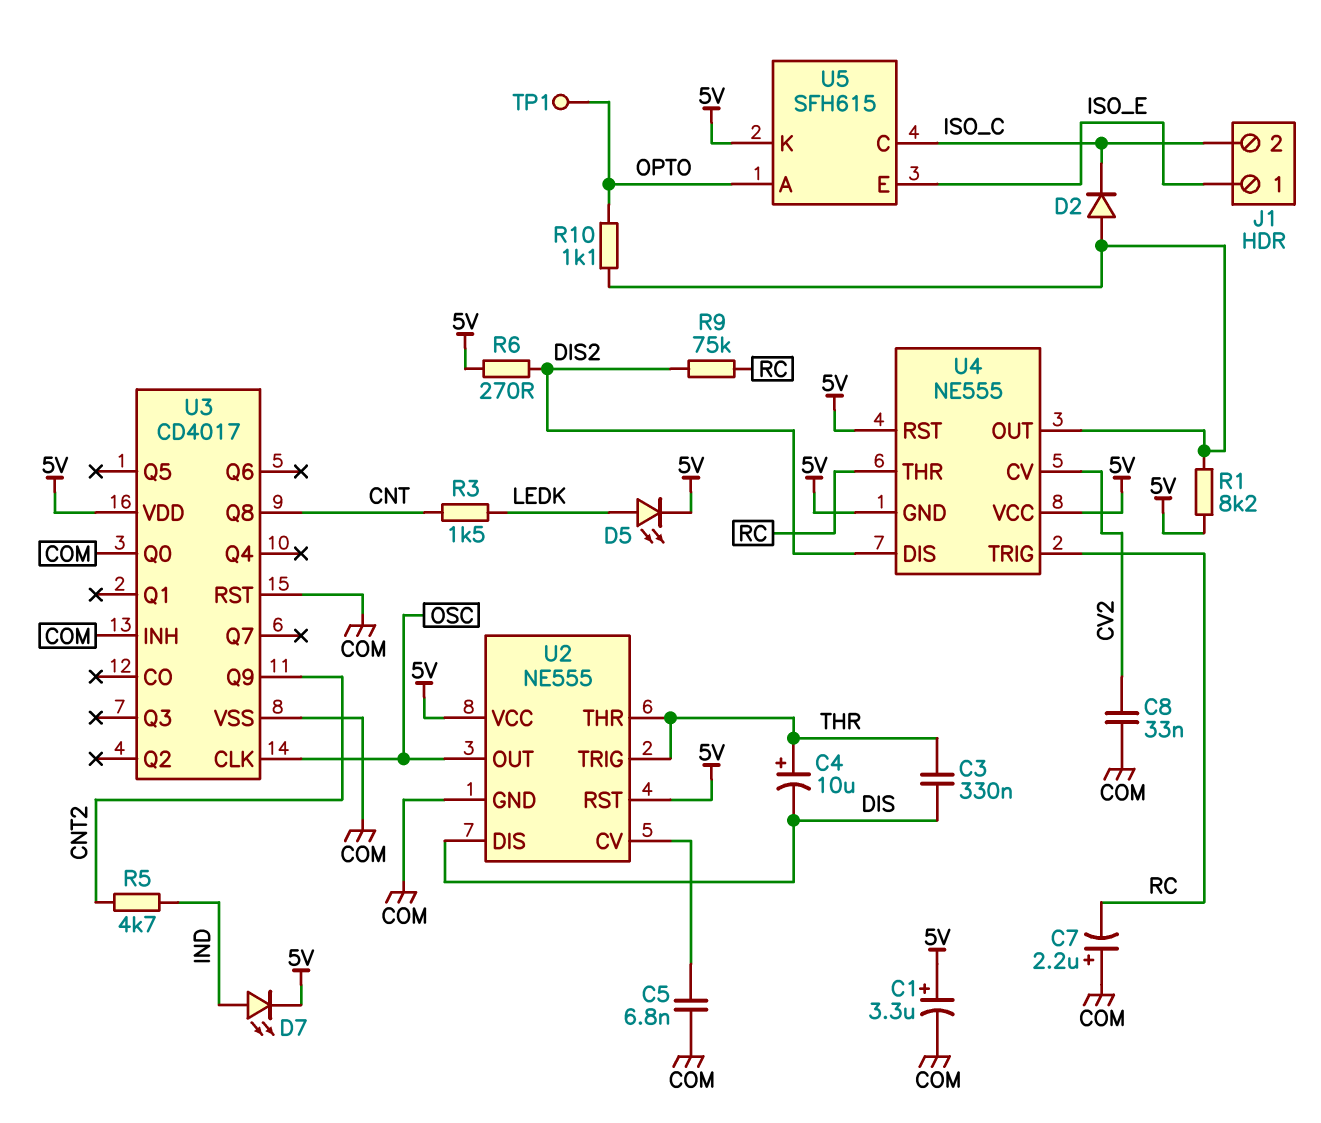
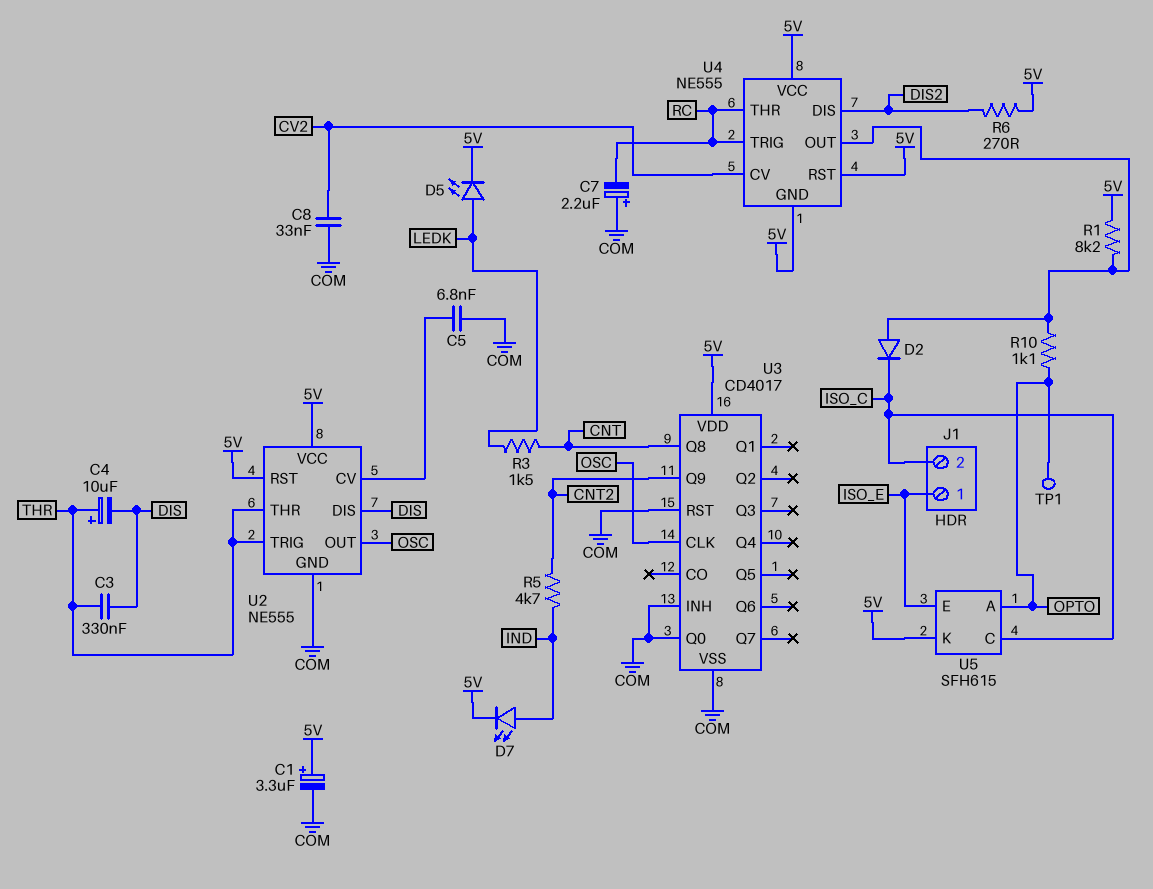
R9: 75k (DIS2, RC) -> none

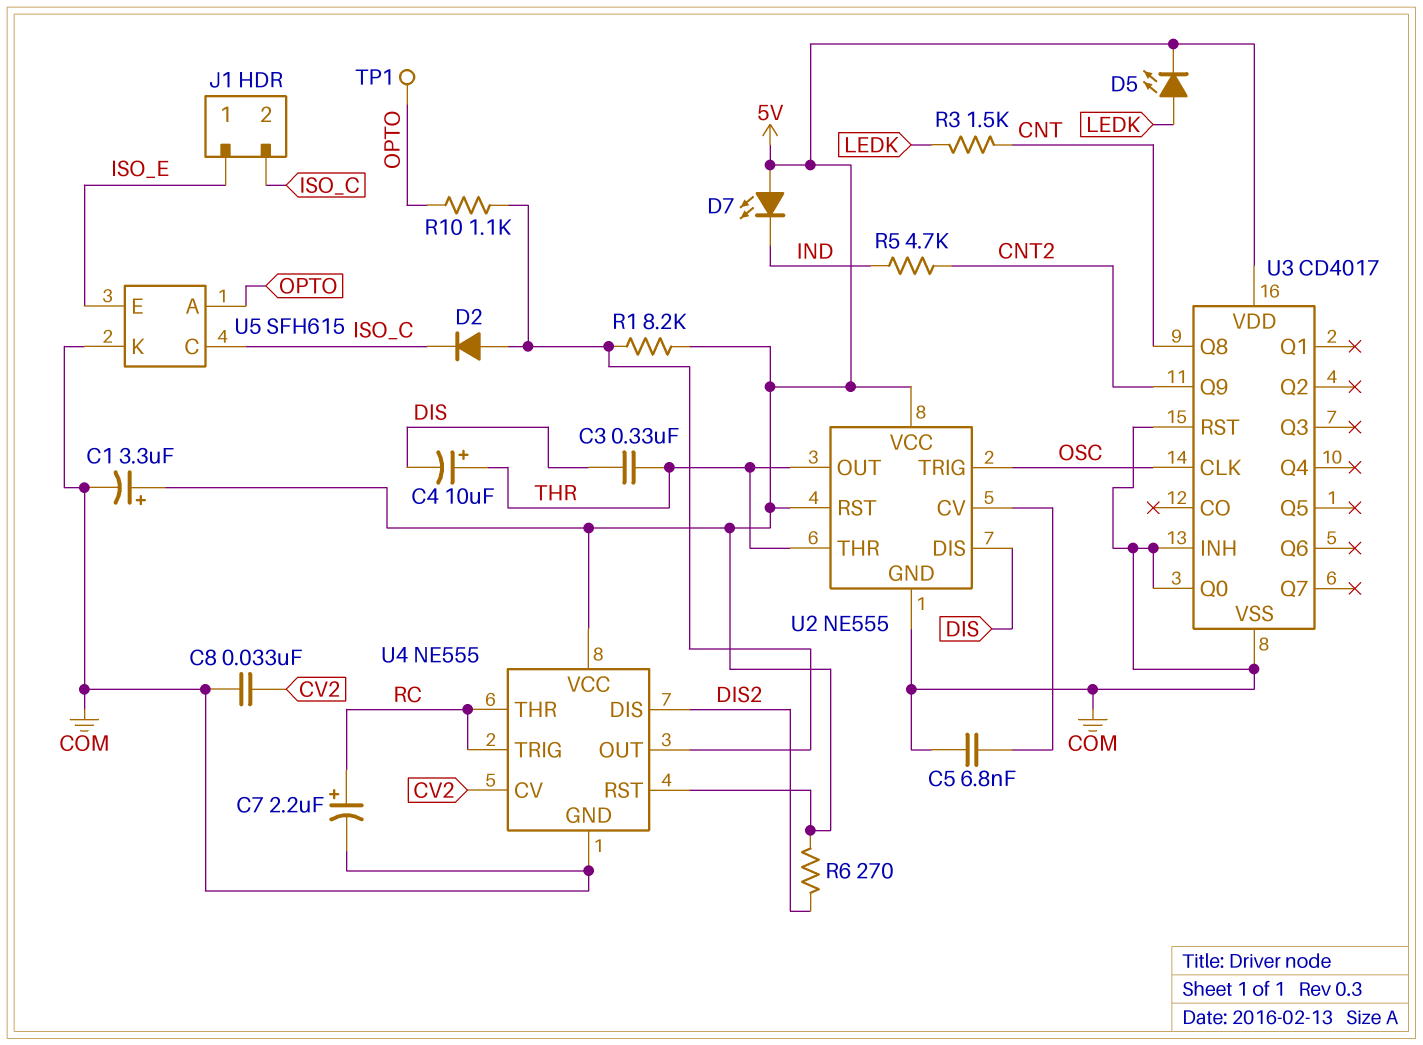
C7: 2.2uF (plus COM, minus RC) -> 2.2uF (plus RC, minus COM)
D7: LED (A IND, K 5V) -> LED (A 5V, K IND)
U2 pin OUT: OSC -> THR
U2 pin TRIG: THR -> OSC
U4 pin GND: 5V -> COM
U5 pin K: 5V -> COM

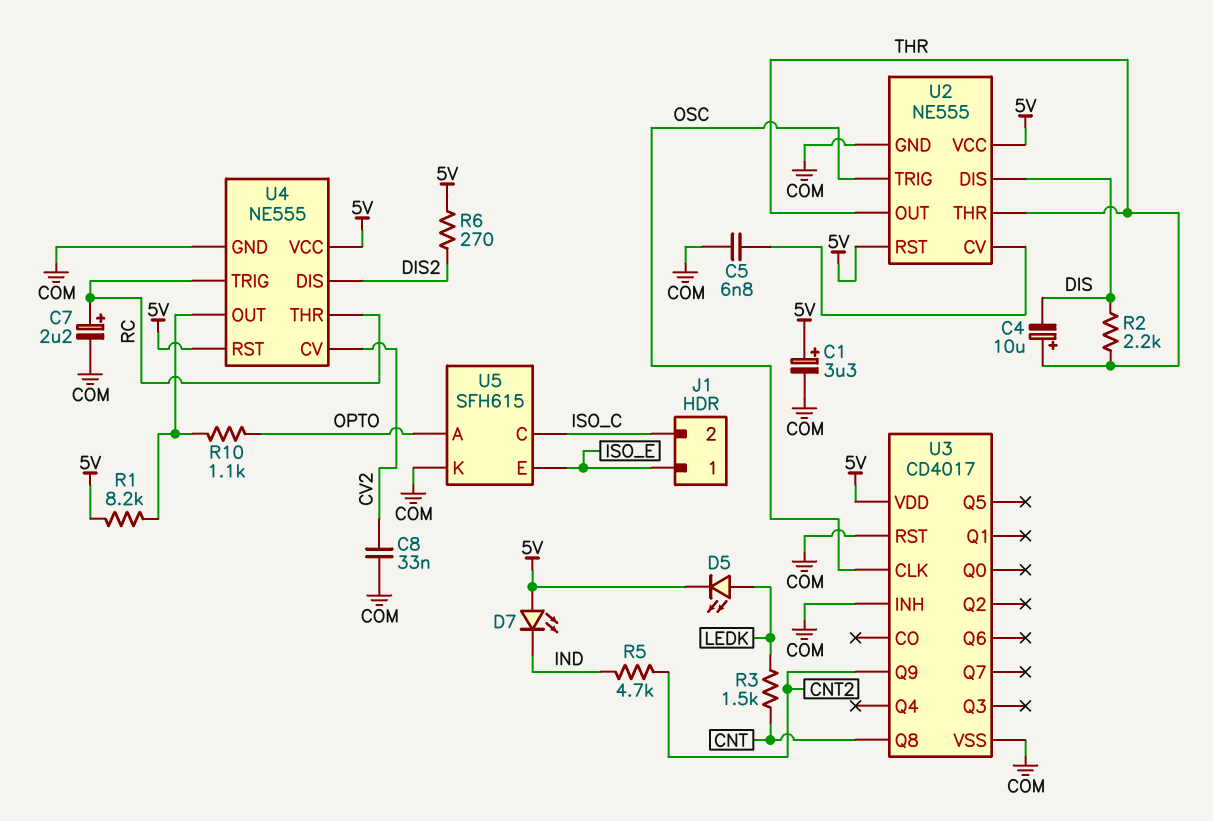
C3: 330nF (DIS, THR) -> none
D2: diode (A U4/OUT, K ISO_C) -> none
R2: none -> 2.2k (DIS, THR)
TP1: test point (OPTO) -> none
U3 pin Q0: COM -> none

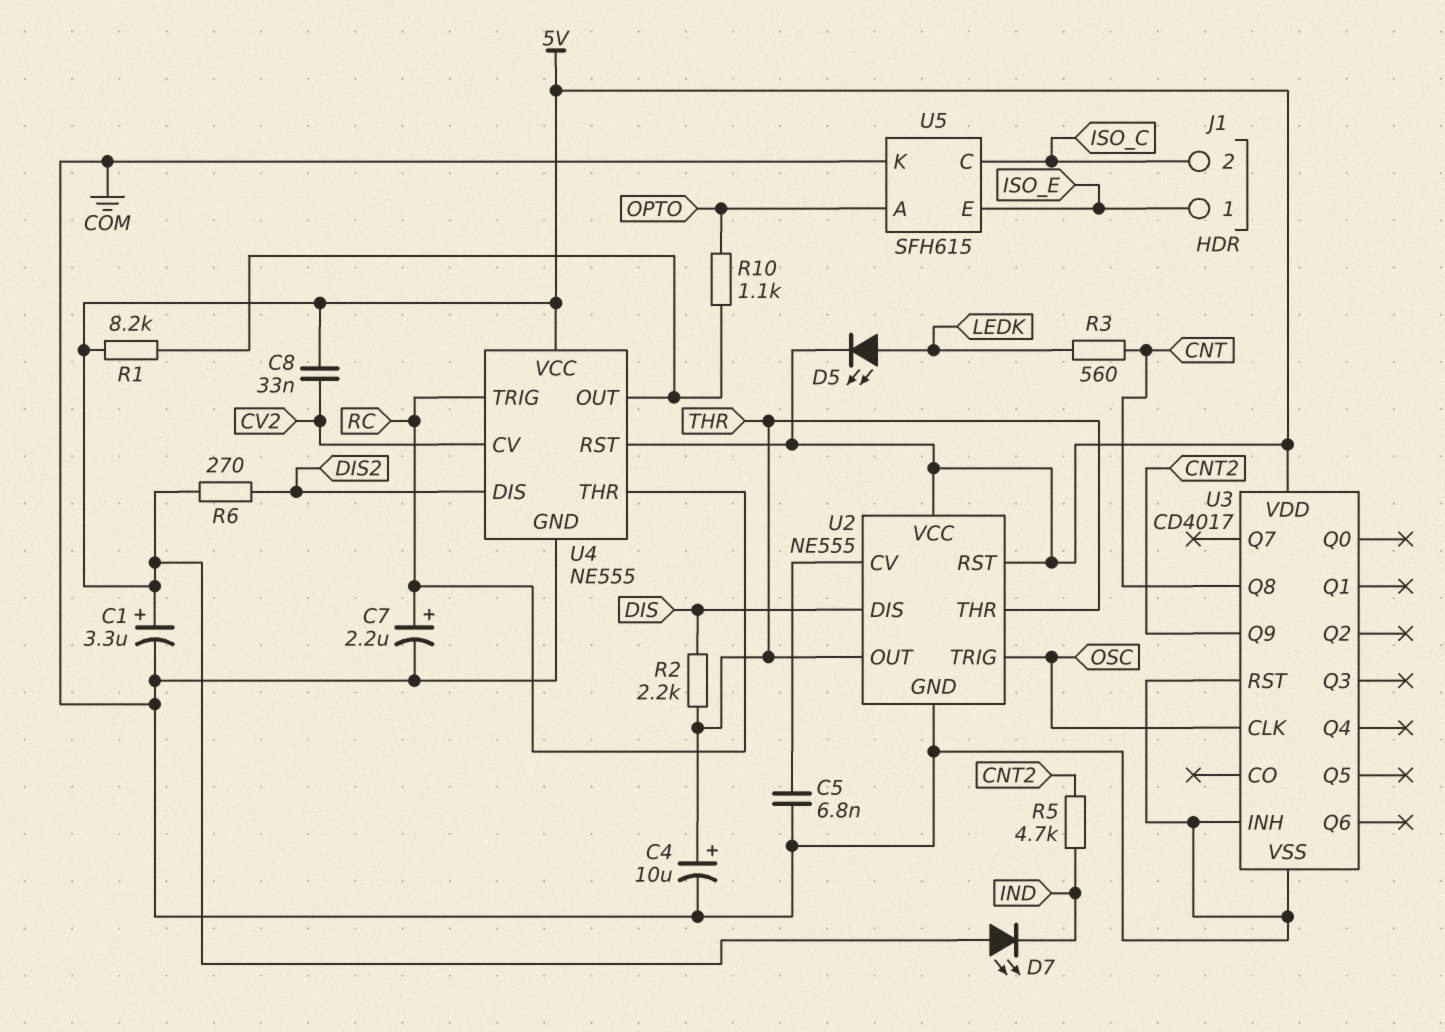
C4: 10uF (plus THR, minus DIS) -> 10uF (plus THR, minus COM)
C8: 33nF (COM, CV2) -> 33nF (5V, CV2)
R3: 1.5k (CNT, LEDK) -> 560 (CNT, LEDK)

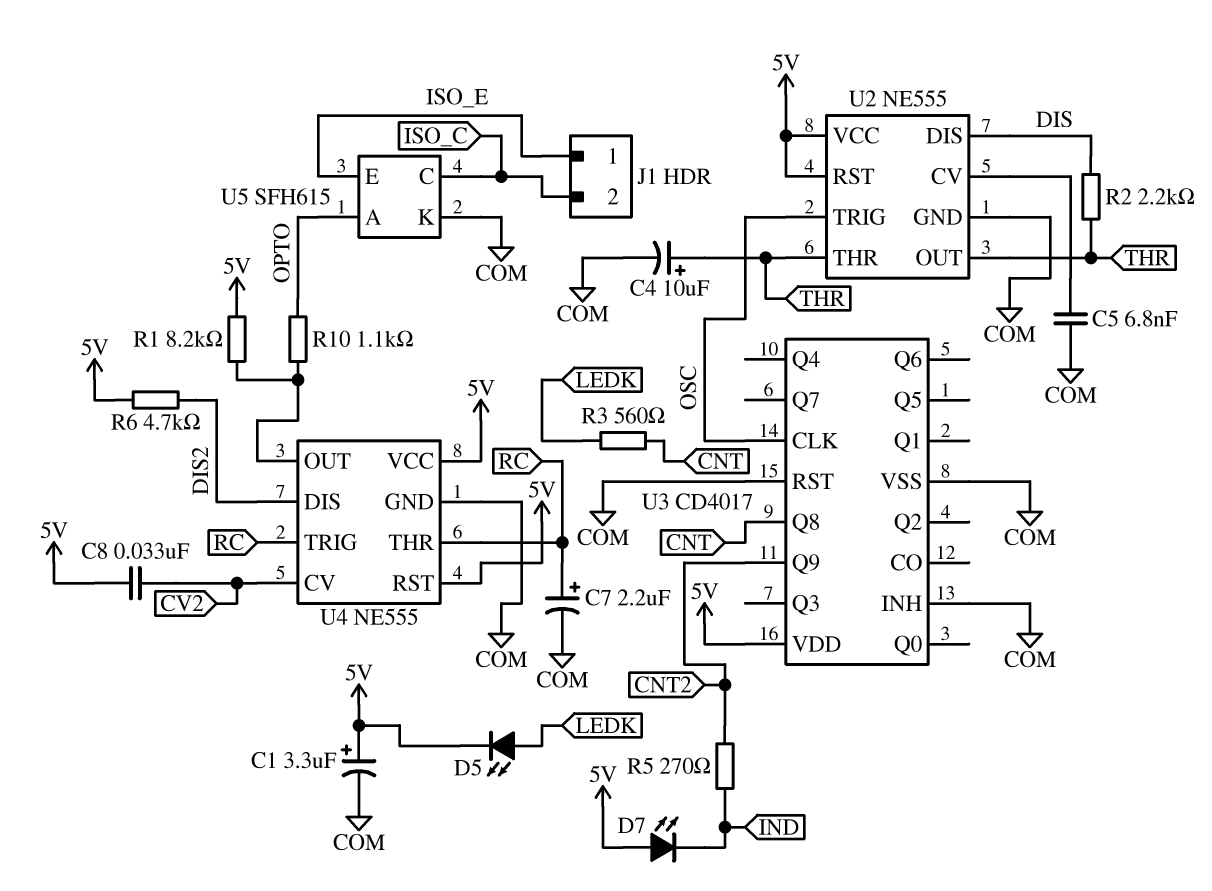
R5: 4.7k (CNT2, IND) -> 270 (CNT2, IND)
R6: 270 (5V, DIS2) -> 4.7k (5V, DIS2)

